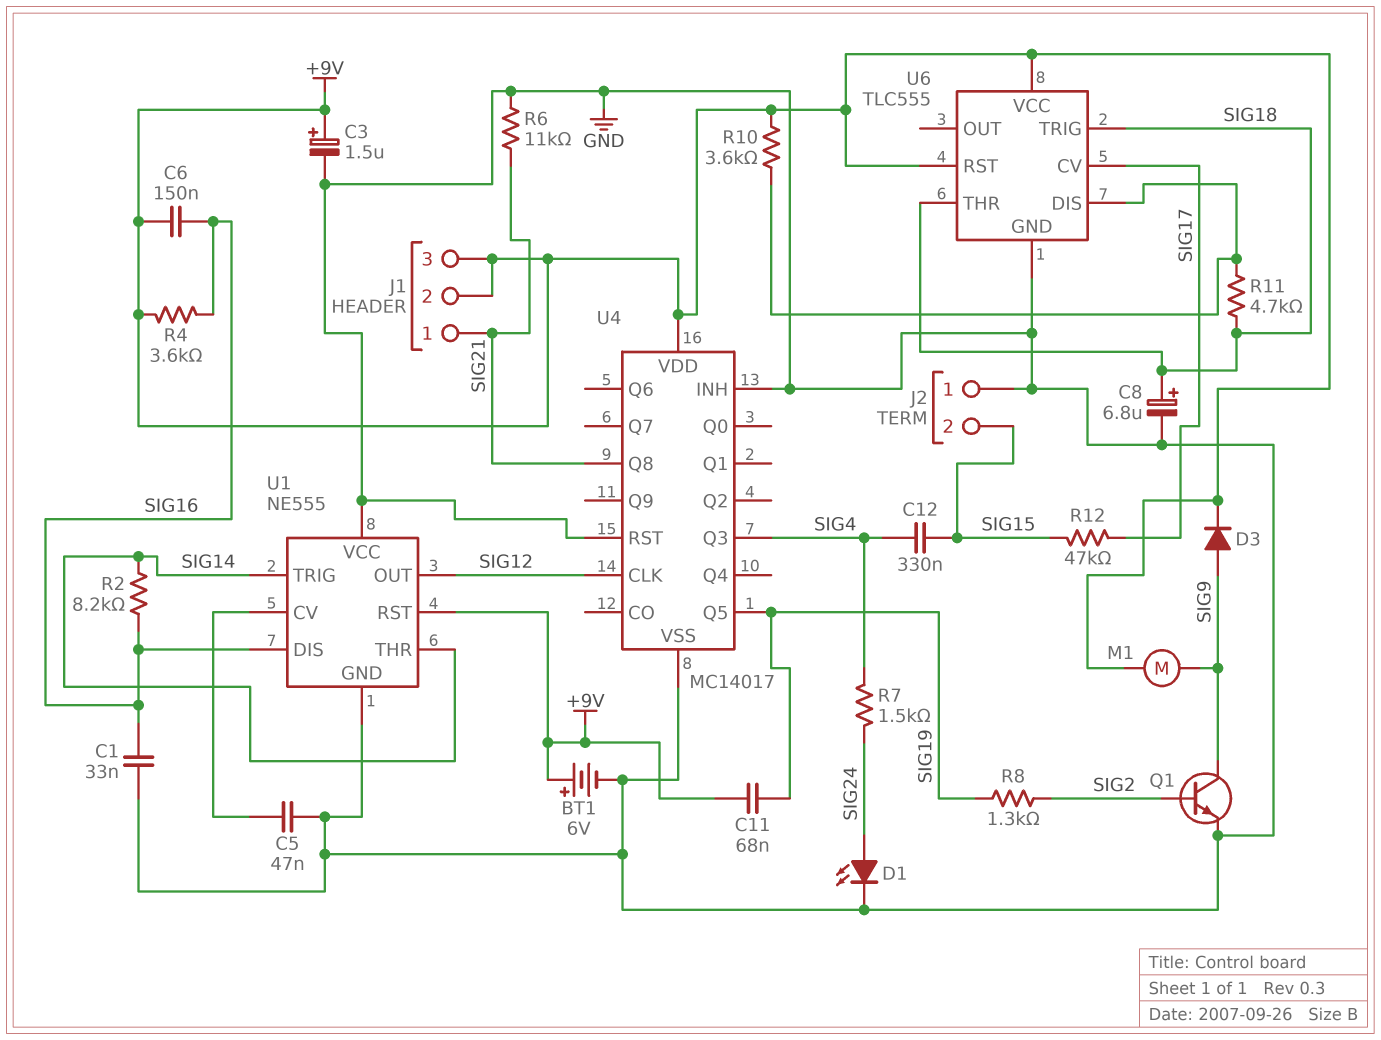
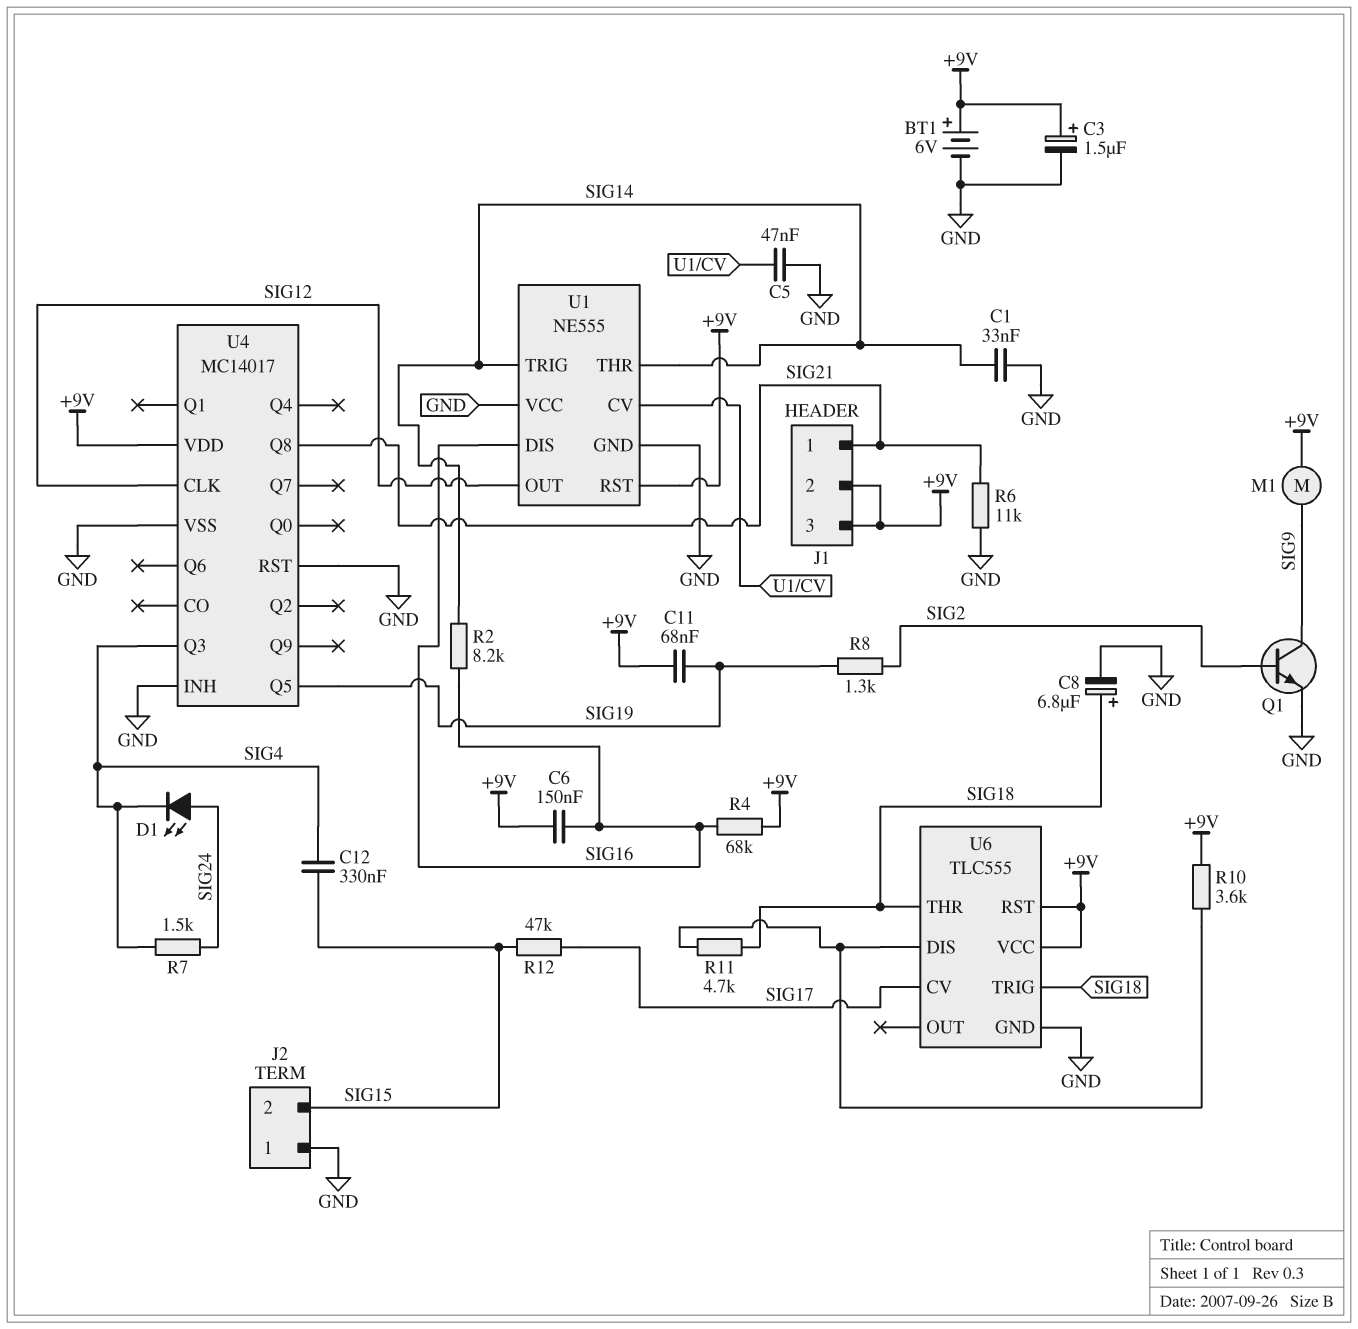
C1: 33nF (GND, SIG16) -> 33nF (GND, SIG14)
D1: LED (A SIG24, K GND) -> LED (A SIG24, K SIG4)
D3: diode (A SIG9, K +9V) -> none
R4: 3.6k (+9V, SIG16) -> 68k (+9V, SIG16)

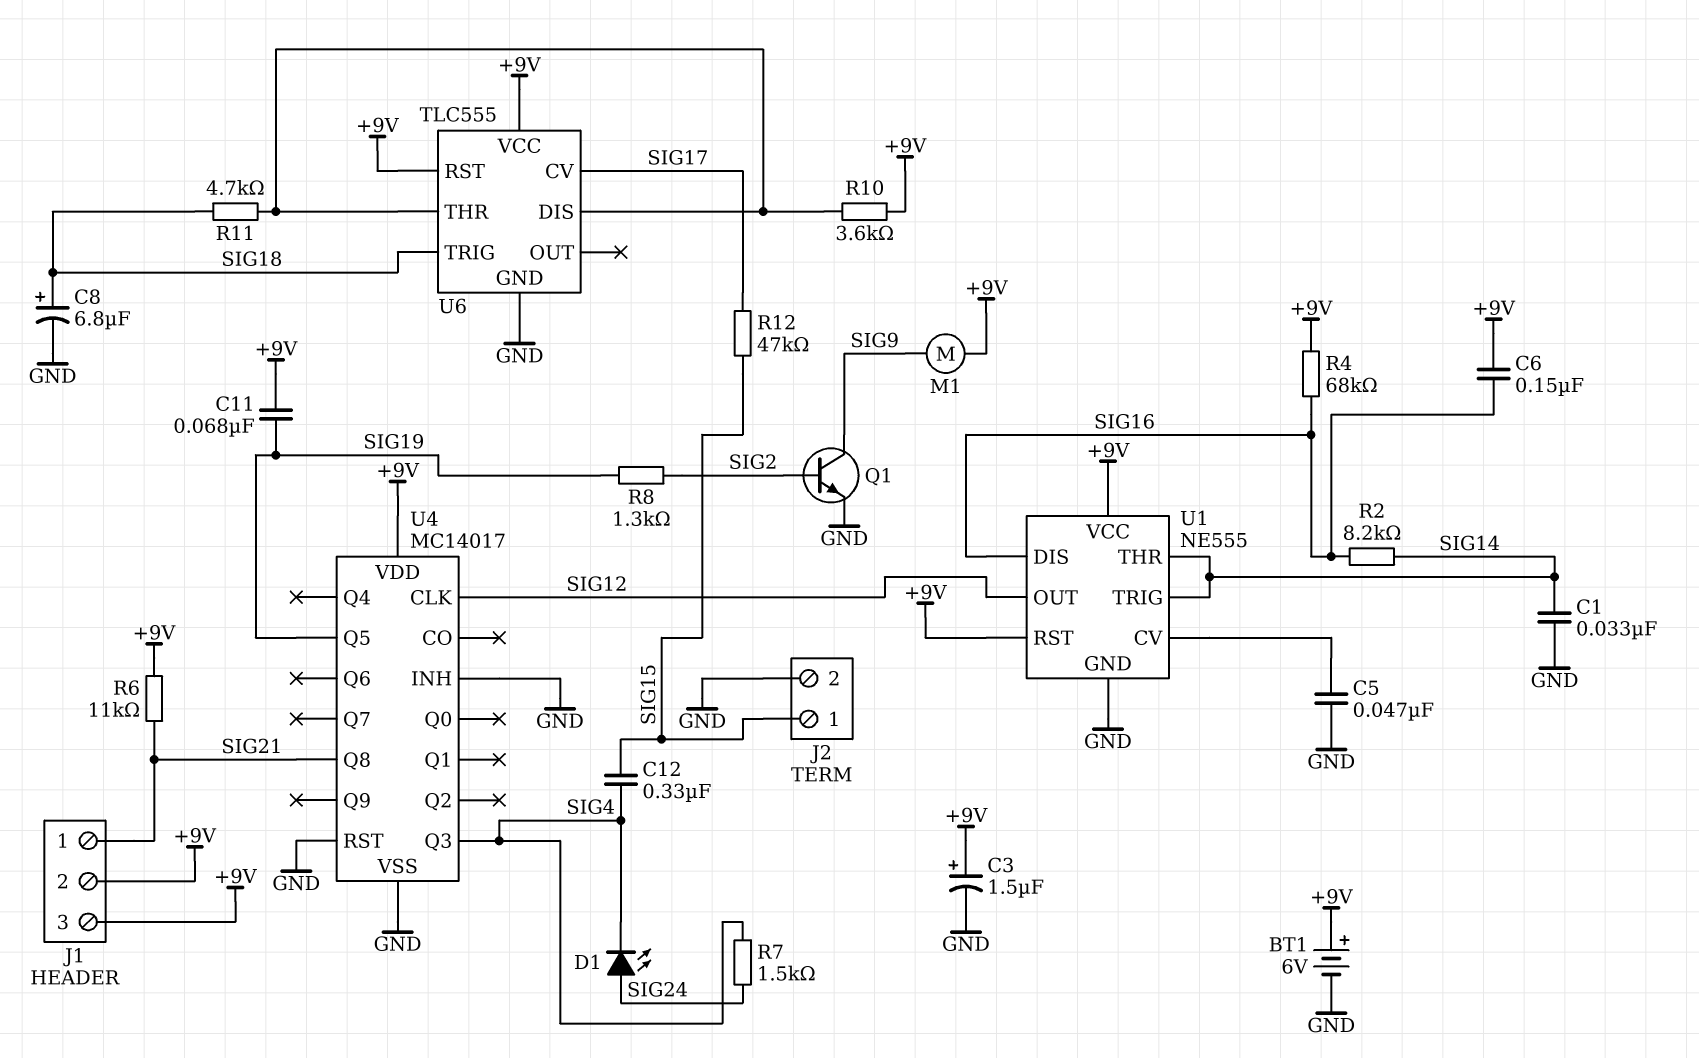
J2 pin 1: GND -> SIG15
J2 pin 2: SIG15 -> GND
R6: 11k (GND, SIG21) -> 11k (+9V, SIG21)
U1 pin VCC: GND -> +9V
U6 pin THR: SIG18 -> U6/DIS

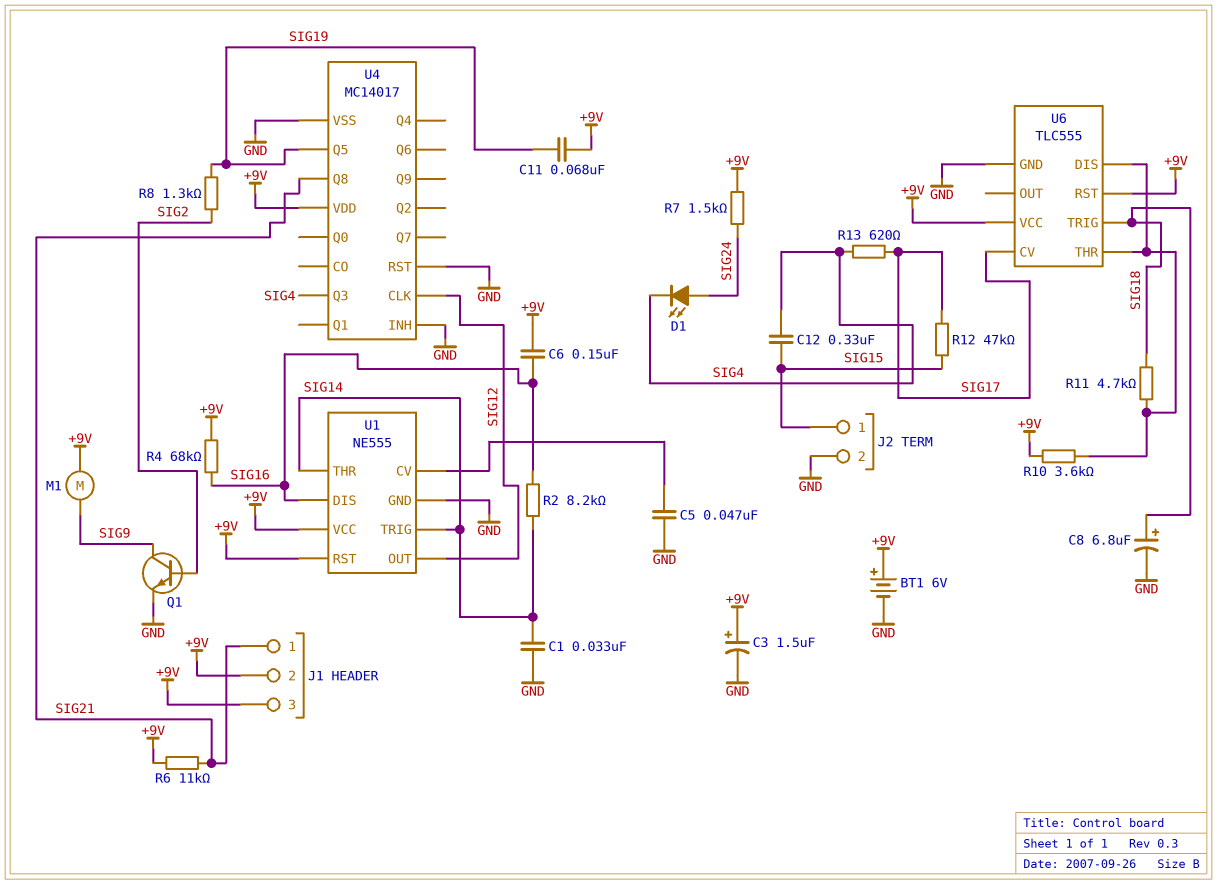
R7: 1.5k (SIG4, SIG24) -> 1.5k (+9V, SIG24)
R13: none -> 620 (SIG4, SIG17)

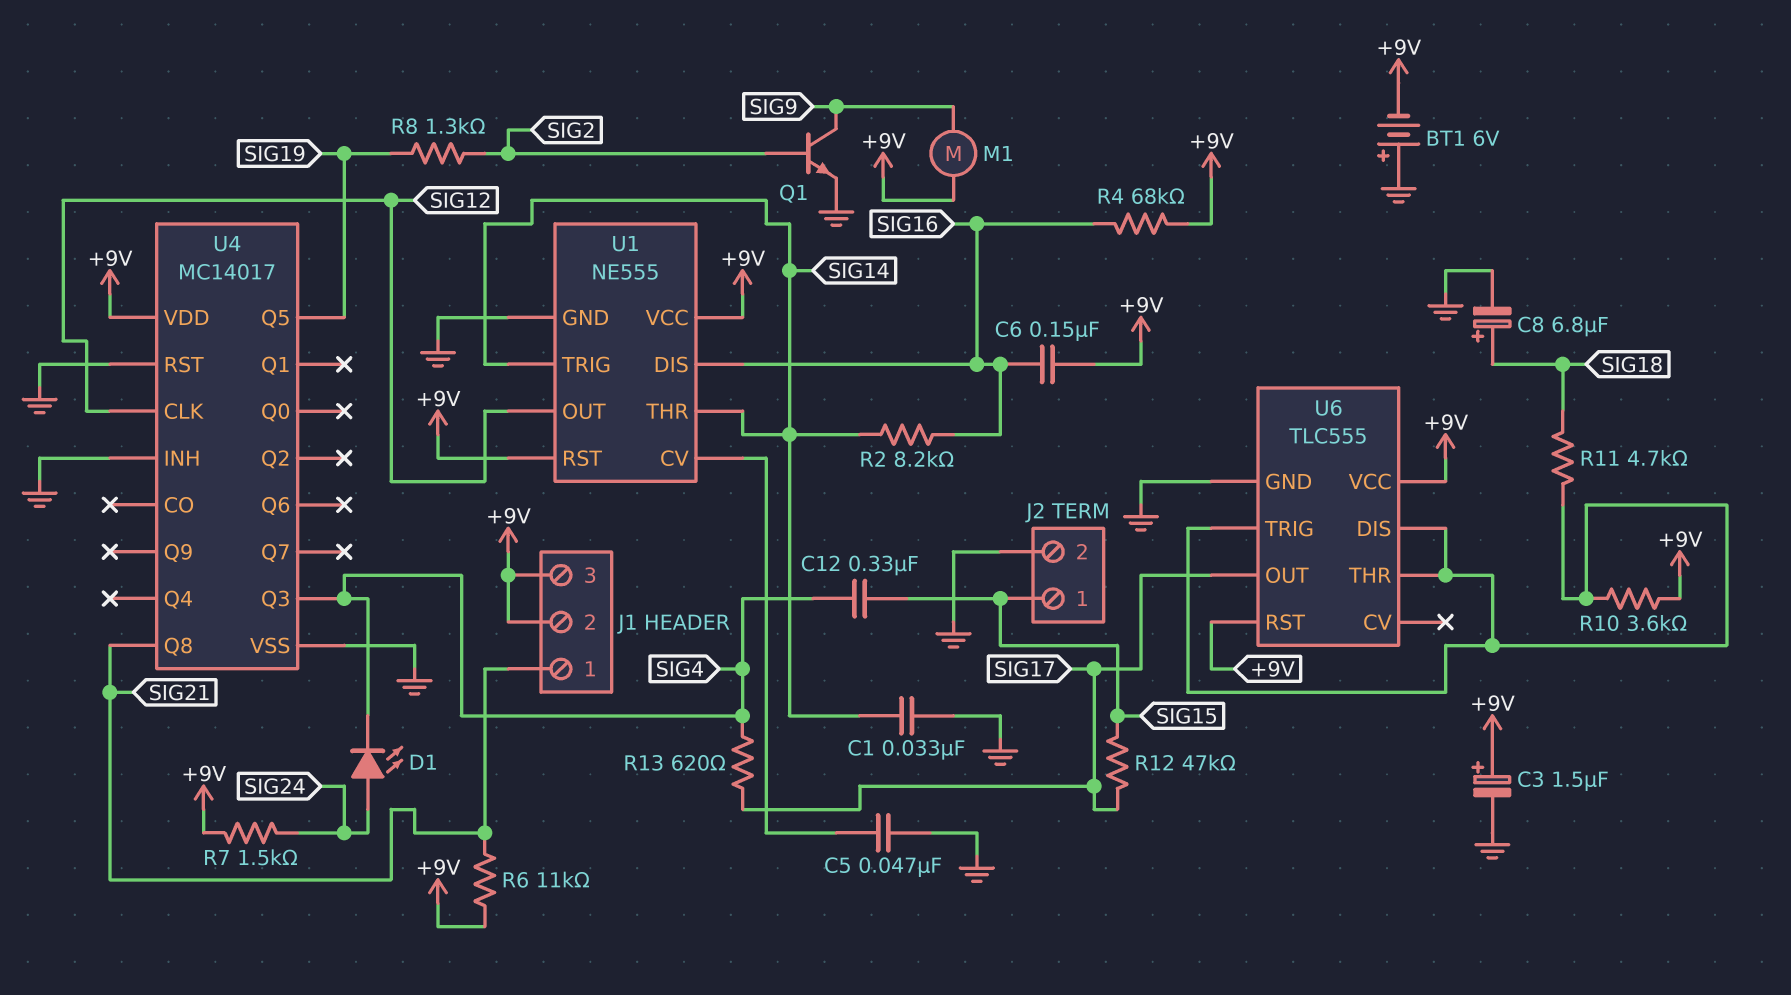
BT1: 6V (plus +9V, minus GND) -> 6V (plus GND, minus +9V)
C11: 68nF (+9V, SIG19) -> none
U6 pin CV: SIG17 -> none
U6 pin OUT: none -> SIG17
U6 pin TRIG: SIG18 -> U6/DIS

